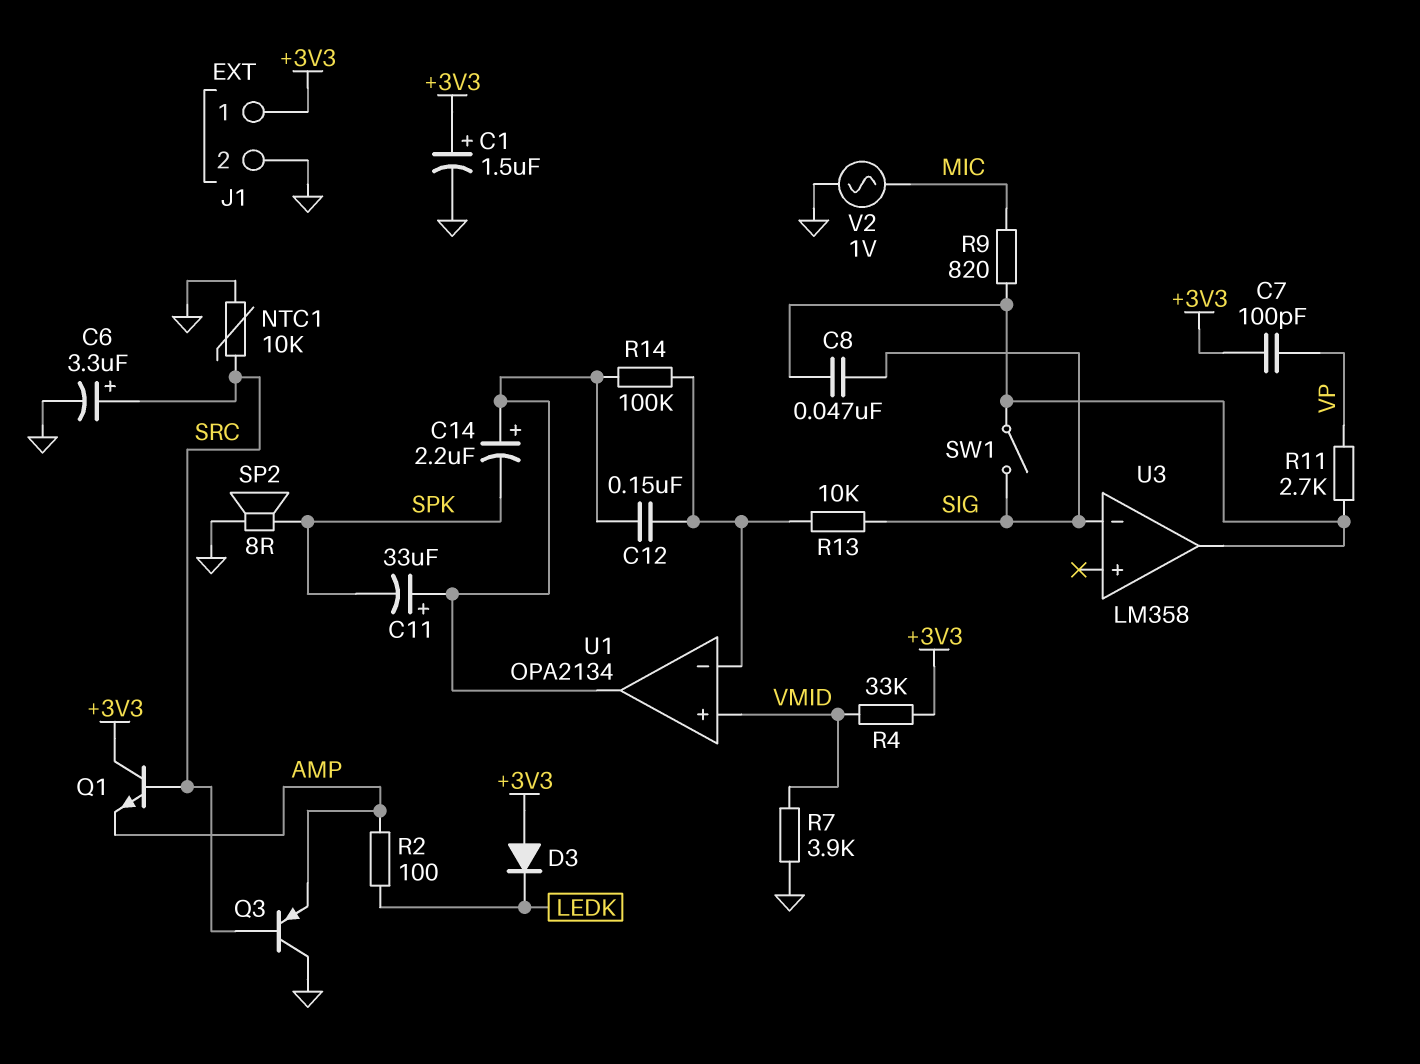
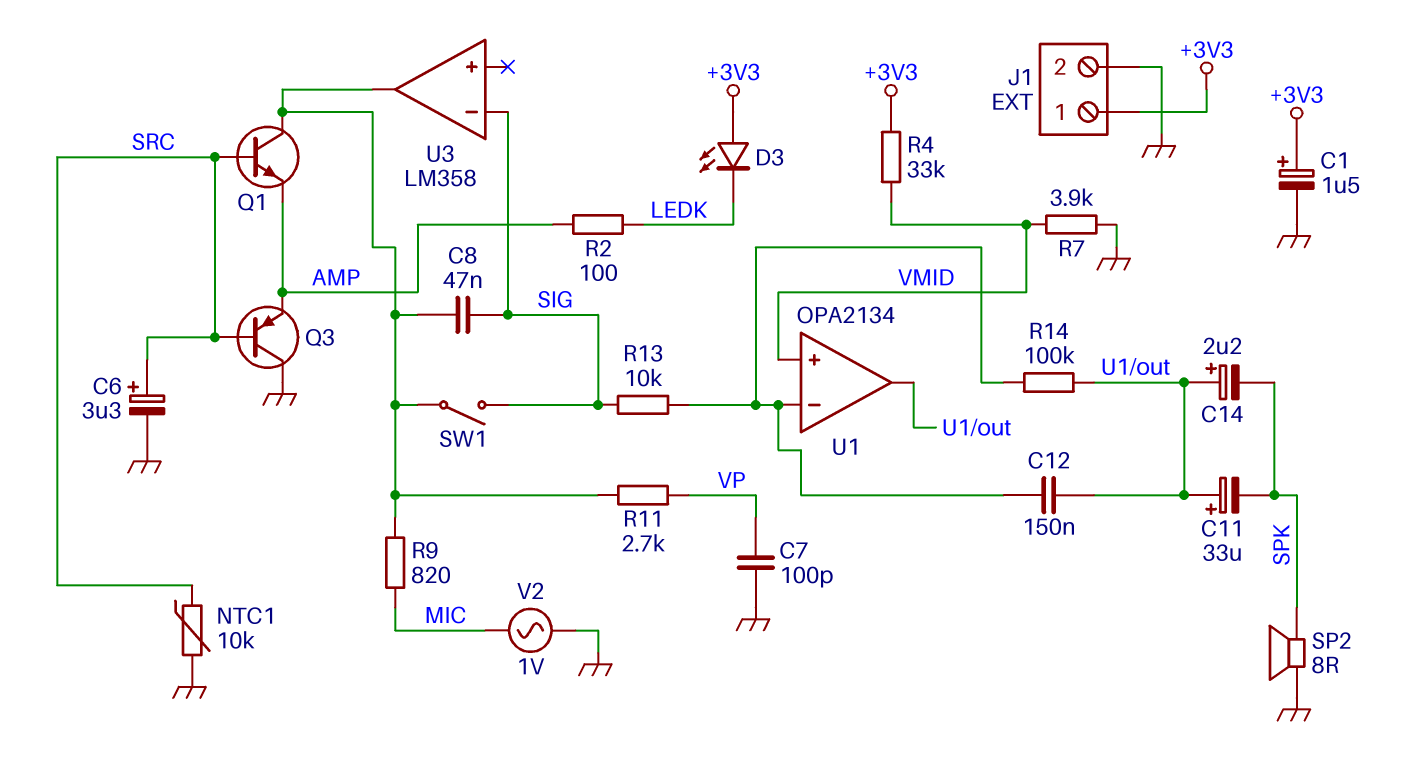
C7: 100pF (+3V3, VP) -> 100pF (GND, VP)
D3: diode (A +3V3, K LEDK) -> LED (A +3V3, K LEDK)
Q1: NPN (B SRC, C +3V3, E AMP) -> NPN (B SRC, C U3/out, E AMP)

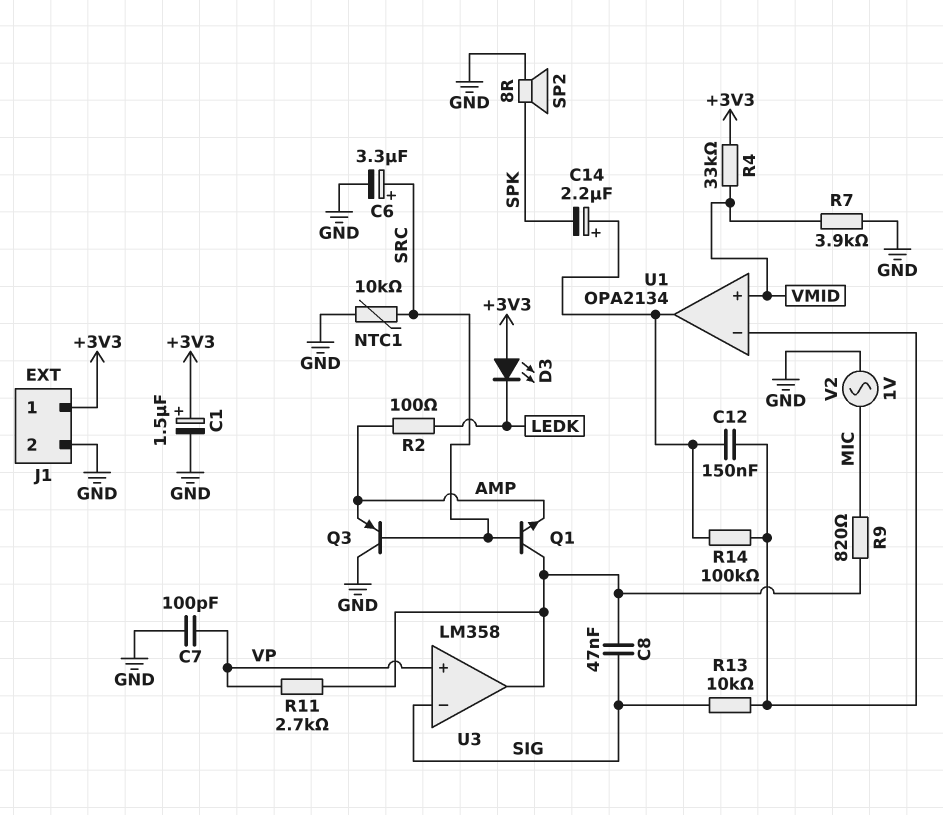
C11: 33uF (plus U1/out, minus SPK) -> none
SW1: switch (SIG, U3/out) -> none
U3 pin in+: none -> VP

